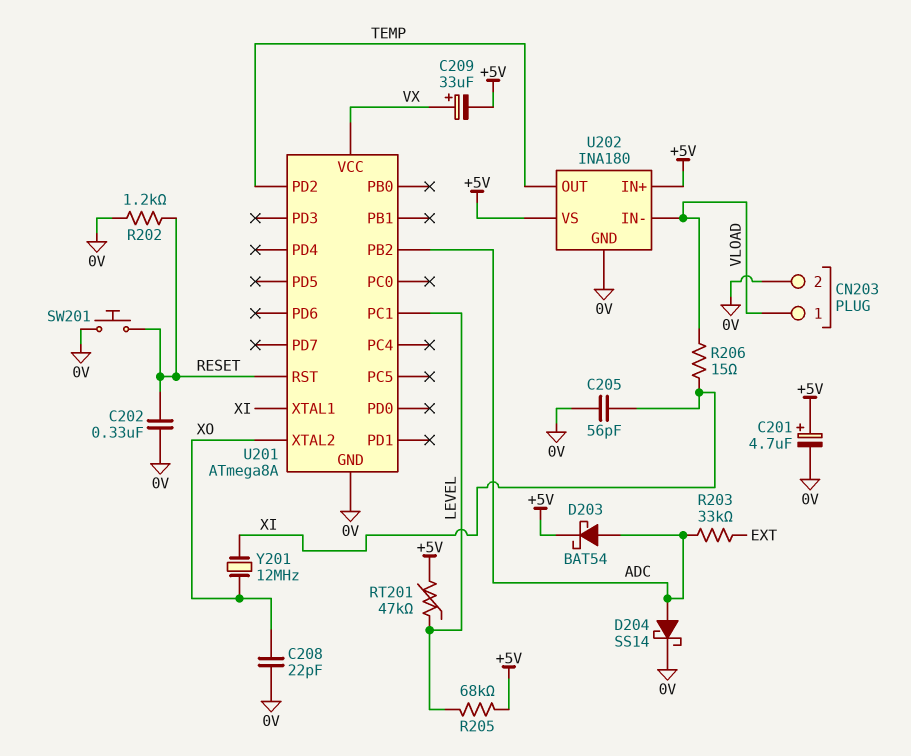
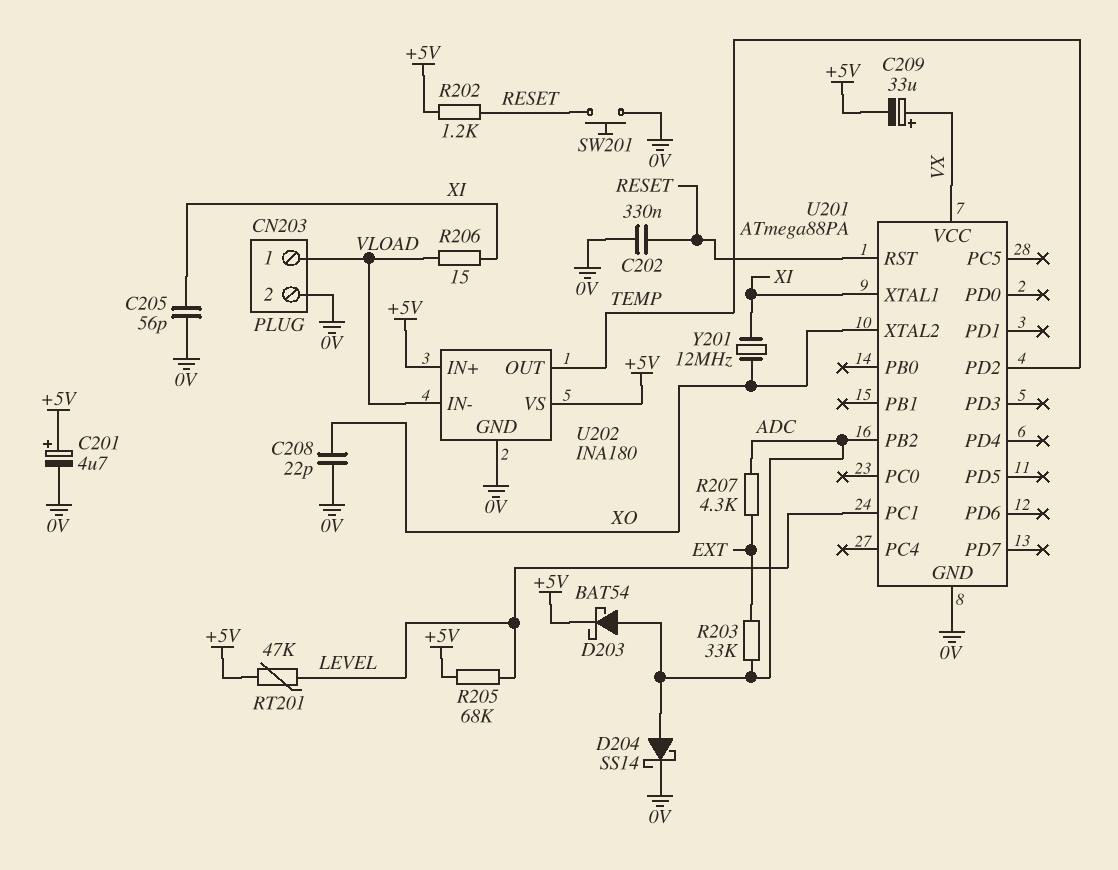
R202: 1.2k (0V, RESET) -> 1.2k (+5V, RESET)
R207: none -> 4.3k (ADC, EXT)
U201: ATmega8A -> ATmega88PA

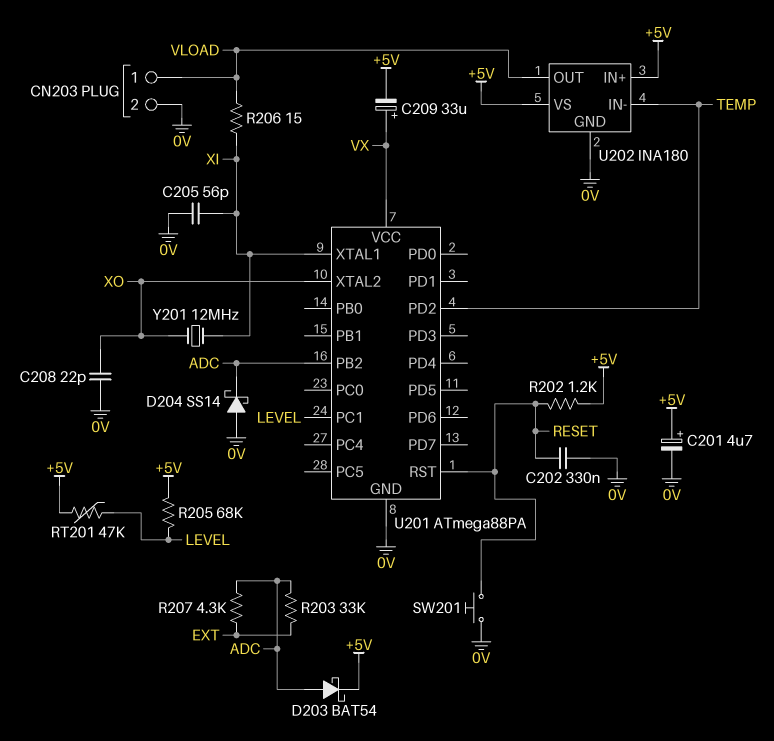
D204: schottky SS14 (A ADC, K 0V) -> schottky SS14 (A 0V, K ADC)
U202 pin IN-: VLOAD -> TEMP
U202 pin OUT: TEMP -> VLOAD

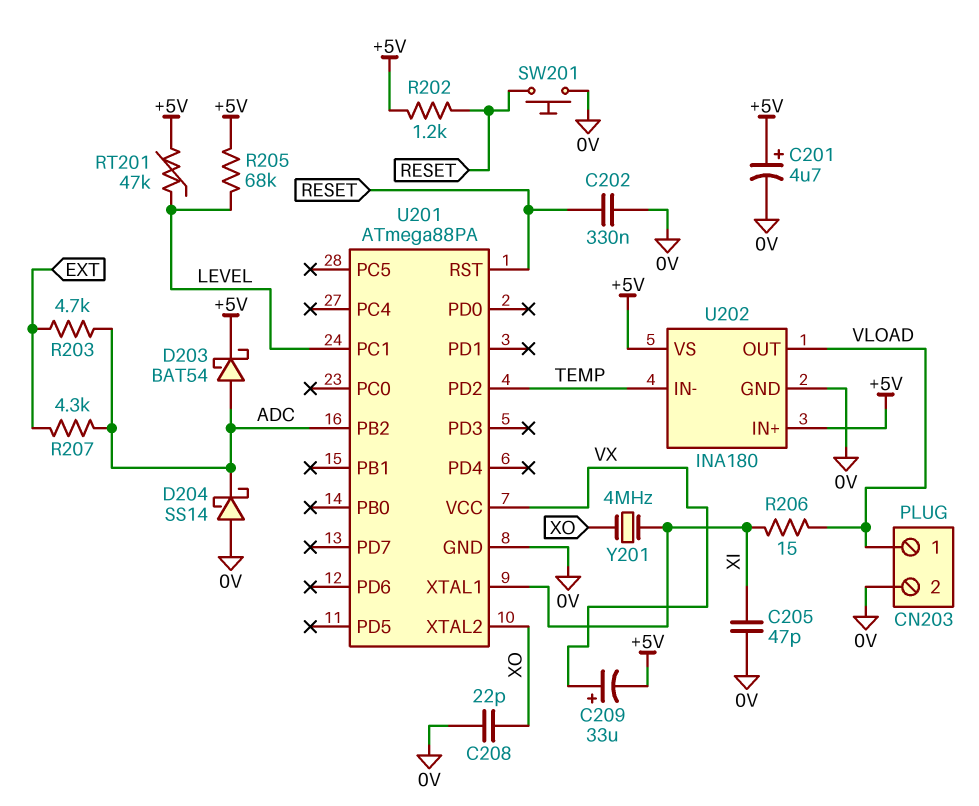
C205: 56pF (0V, XI) -> 47pF (0V, XI)
R203: 33k (ADC, EXT) -> 4.7k (ADC, EXT)
Y201: 12MHz (XI, XO) -> 4MHz (XI, XO)

